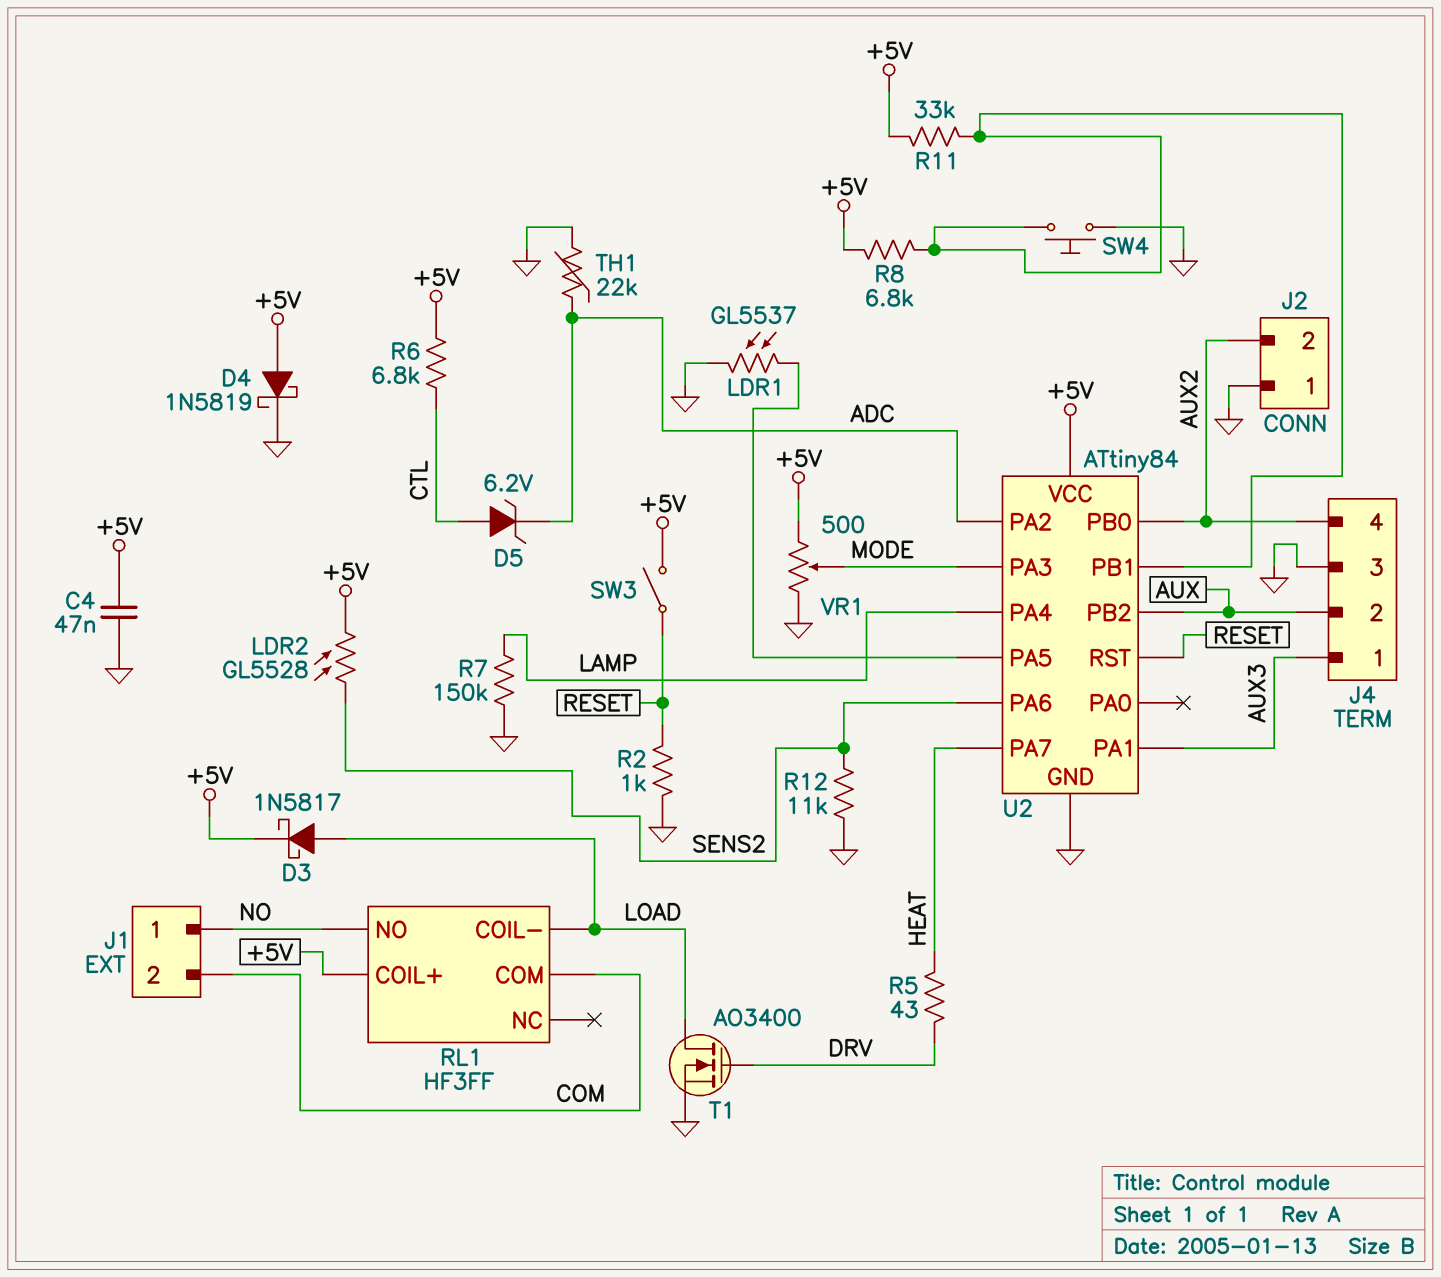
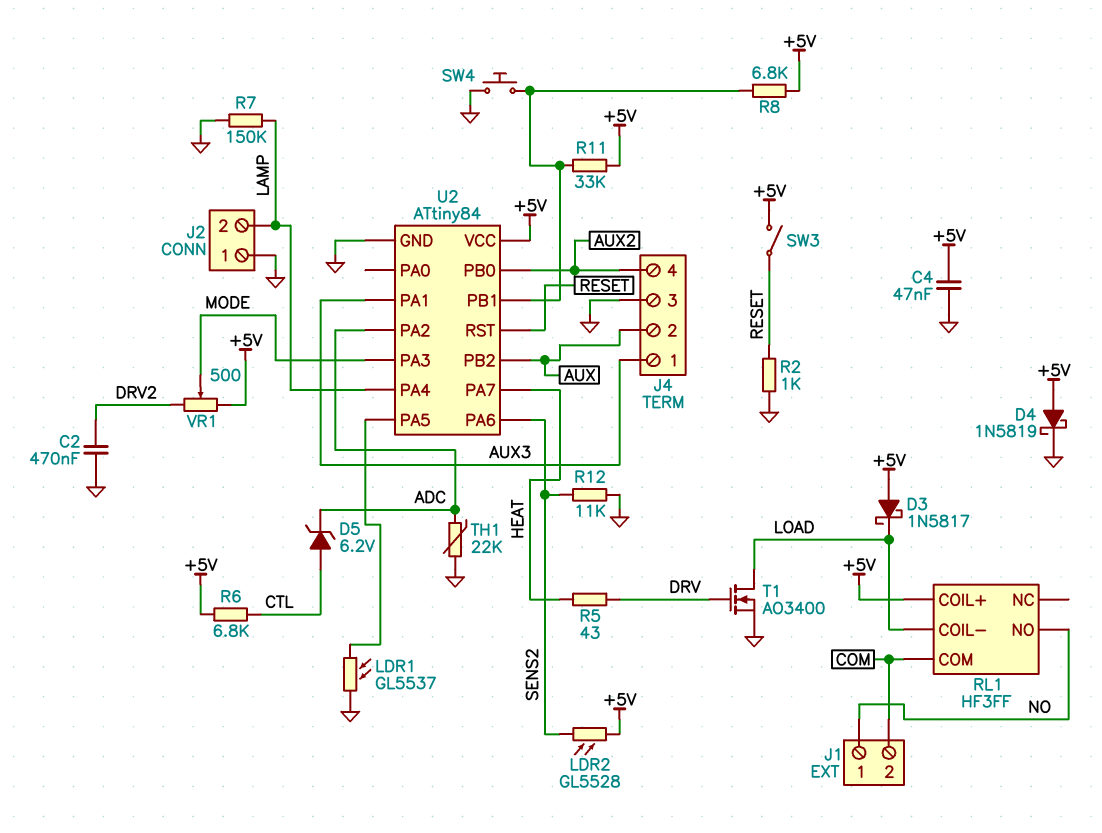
C2: none -> 470nF (DRV2, GND)
D3: schottky 1N5817 (A LOAD, K +5V) -> schottky 1N5817 (A +5V, K LOAD)
J2 pin 2: AUX2 -> LAMP
VR1: 500 (+5V, GND, wiper MODE) -> 500 (+5V, DRV2, wiper MODE)

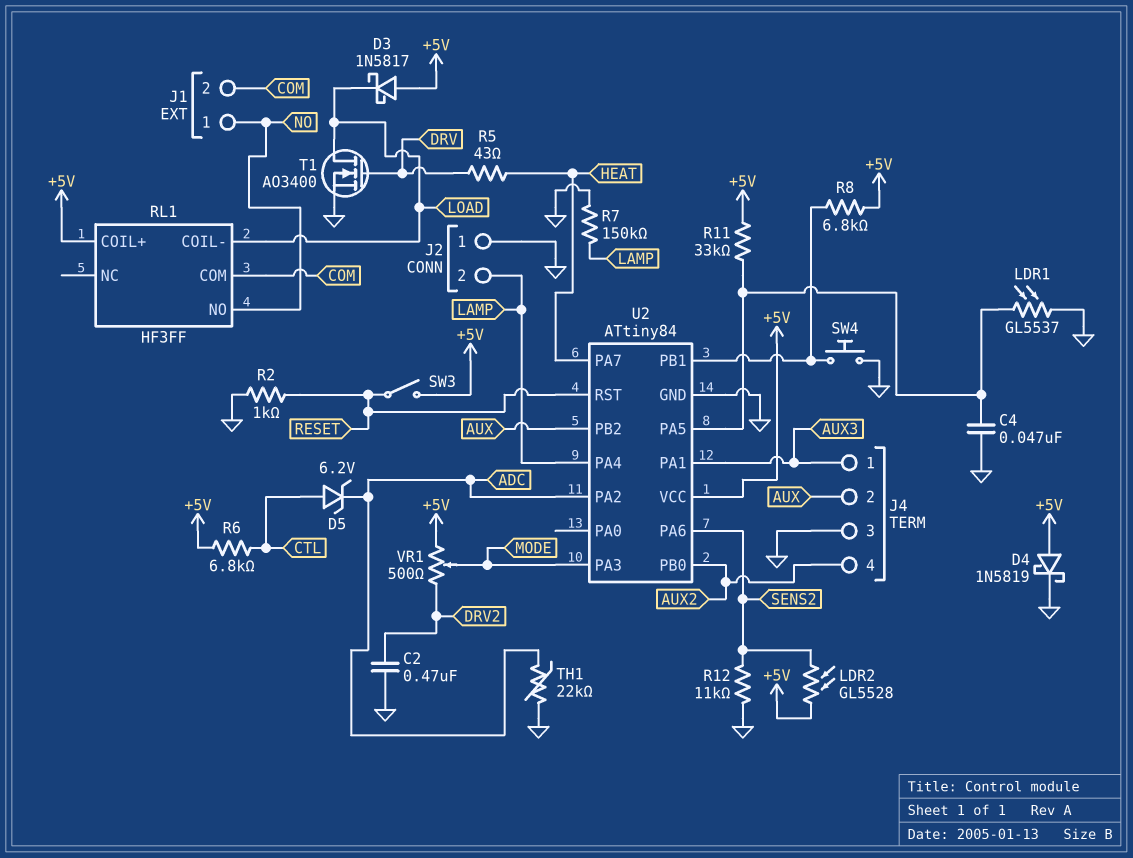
C4: 47nF (+5V, GND) -> 47nF (GND, U2/PA5)
R11: 33k (+5V, U2/PB1) -> 33k (+5V, U2/PA5)

